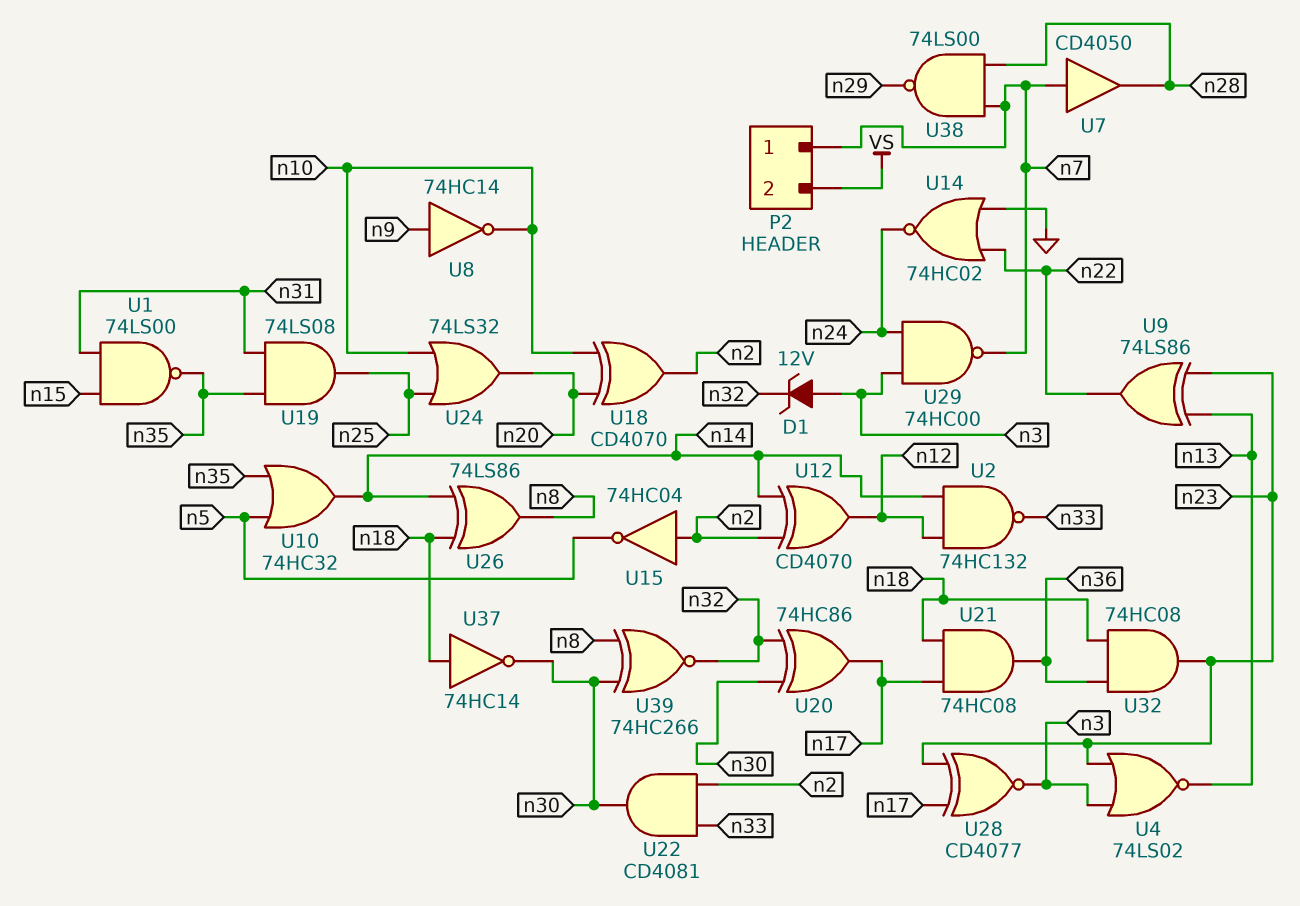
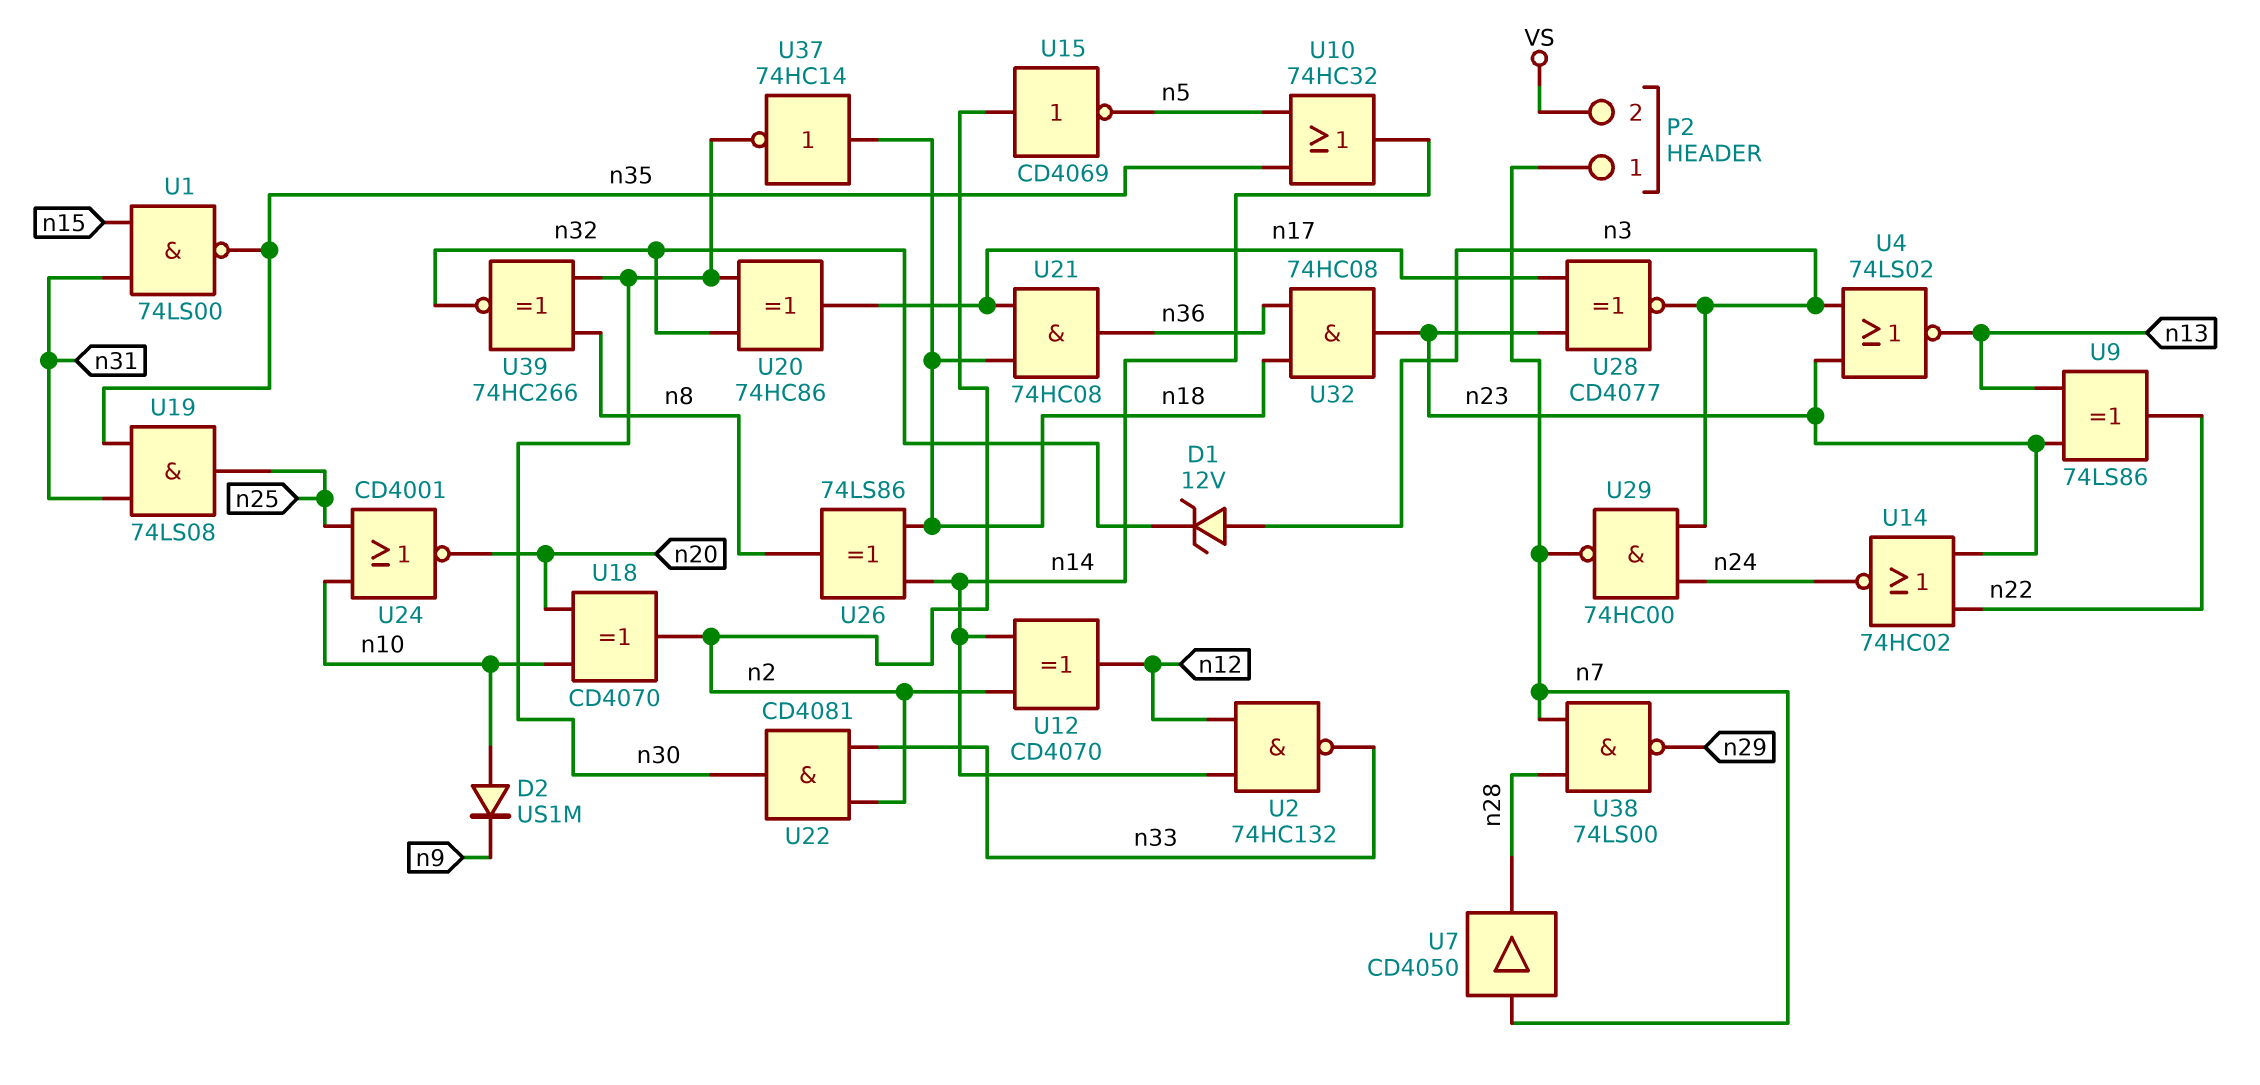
D2: none -> diode US1M (A n10, K n9)
U8: NOT 74HC14 (in n9, out n10) -> none
U14: NOR 74HC02 (in GND, in n22, out n24) -> NOR 74HC02 (in n22, in n23, out n24)
U15: NOT 74HC04 (in n2, out n5) -> NOT CD4069 (in n2, out n5)
U24: OR 74LS32 (in n10, in n25, out n20) -> NOR CD4001 (in n10, in n25, out n20)

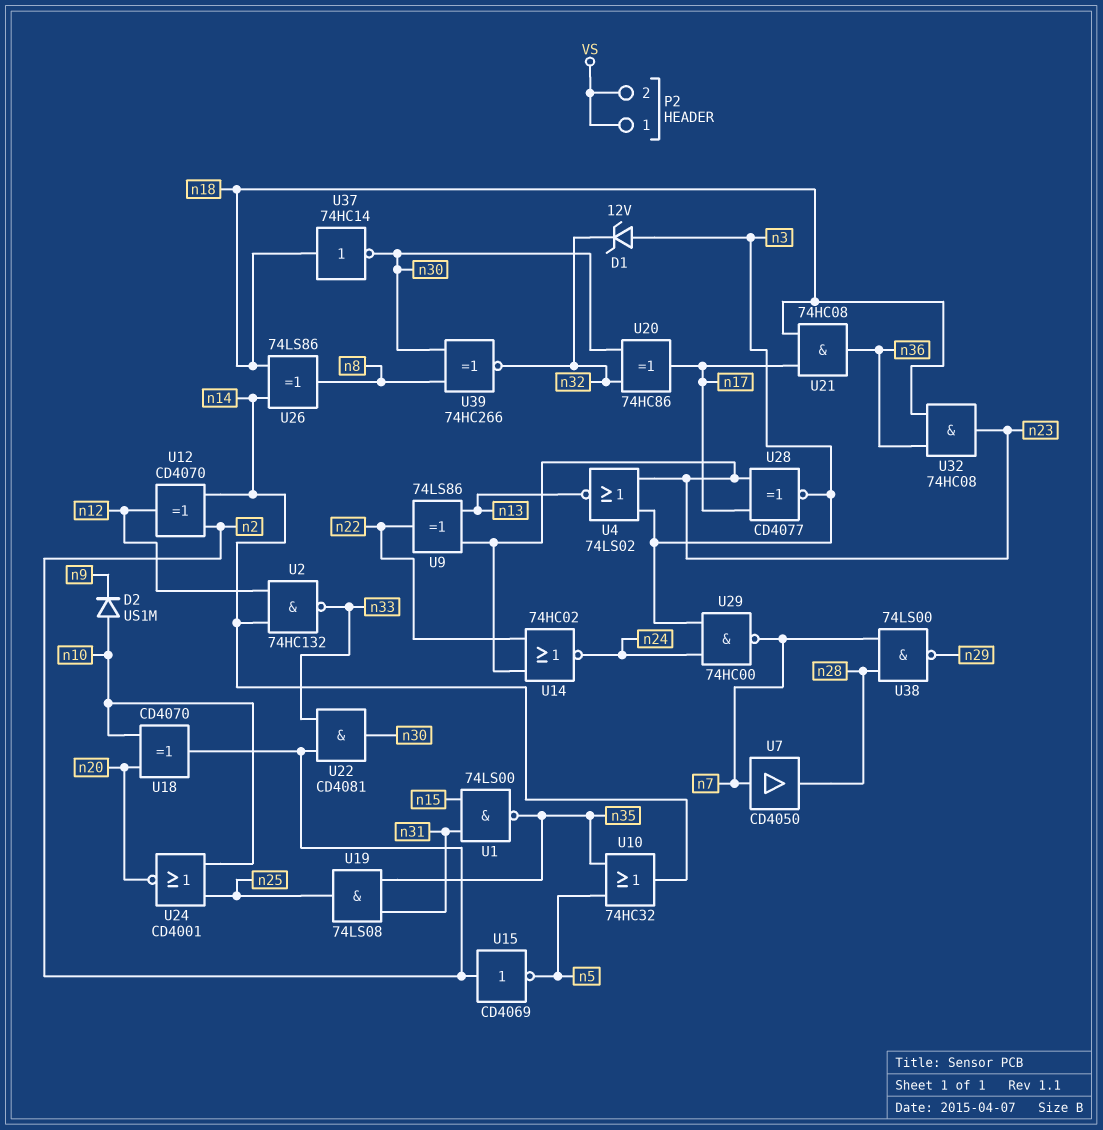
P2 pin 1: n7 -> VS

